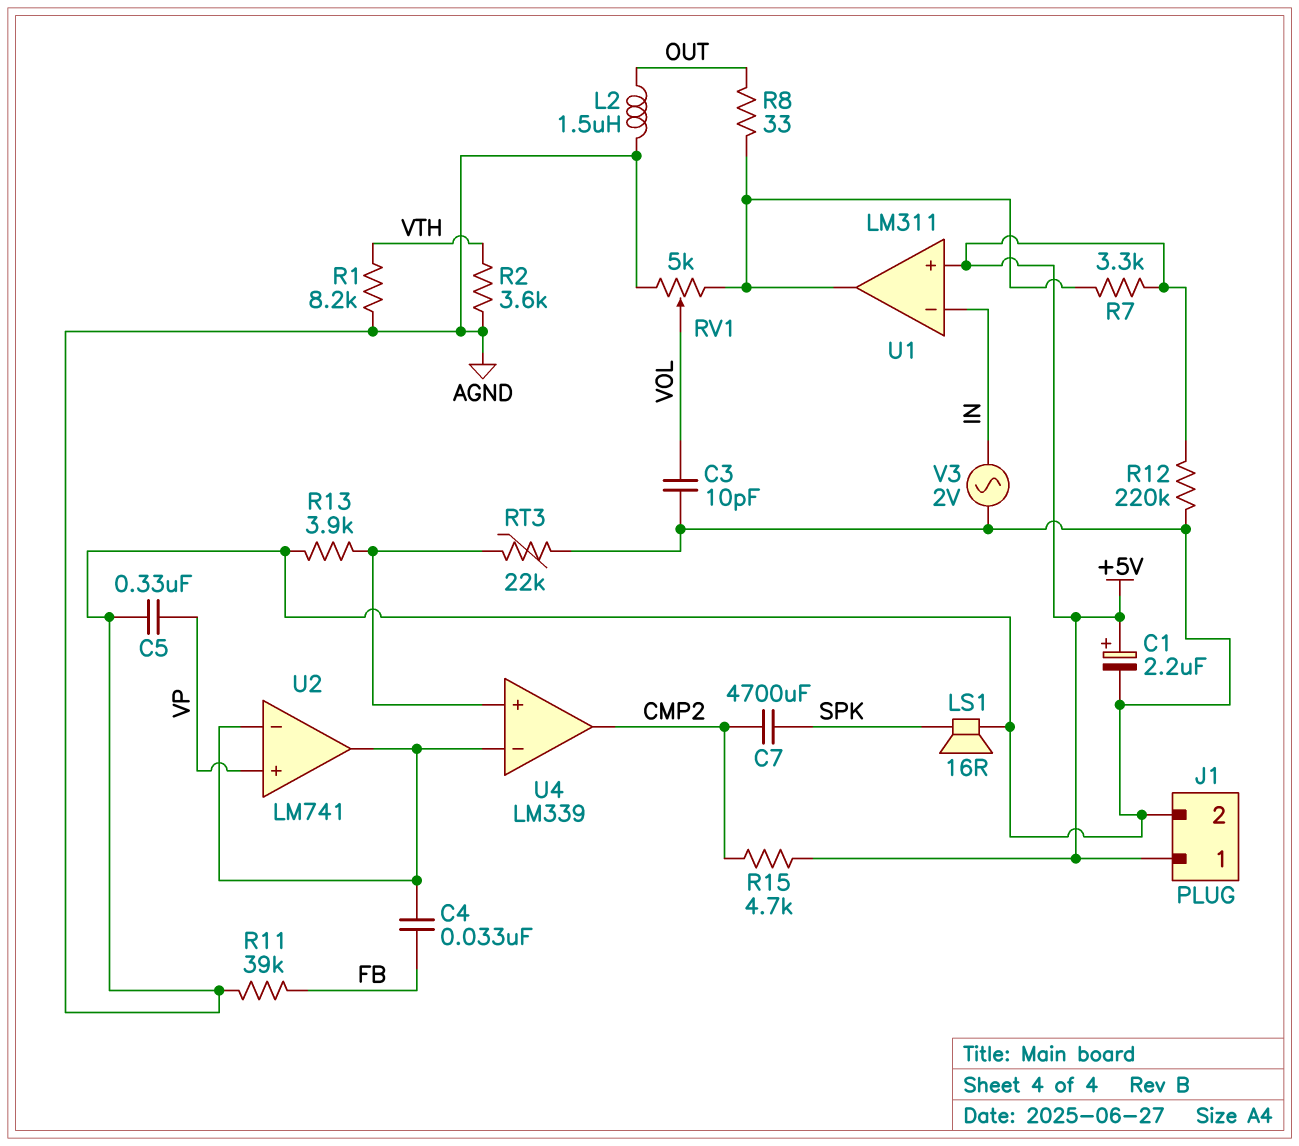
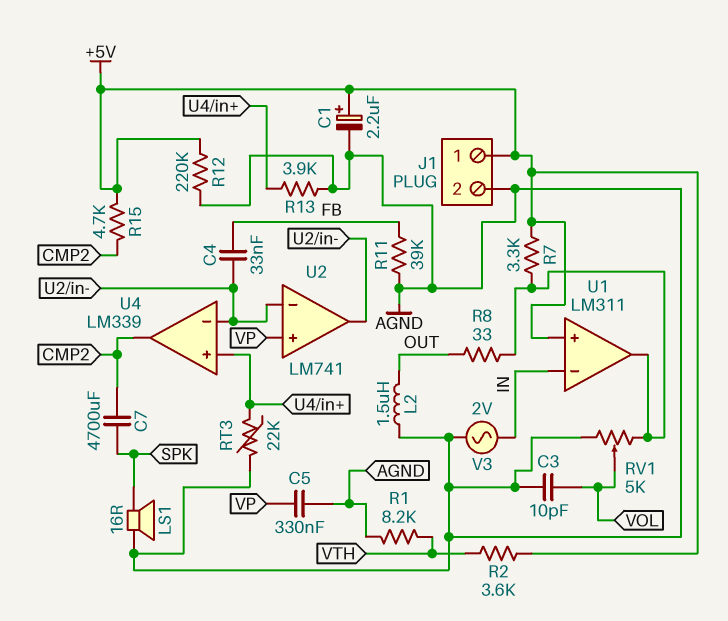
R2: 3.6k (AGND, VTH) -> 3.6k (+5V, VTH)

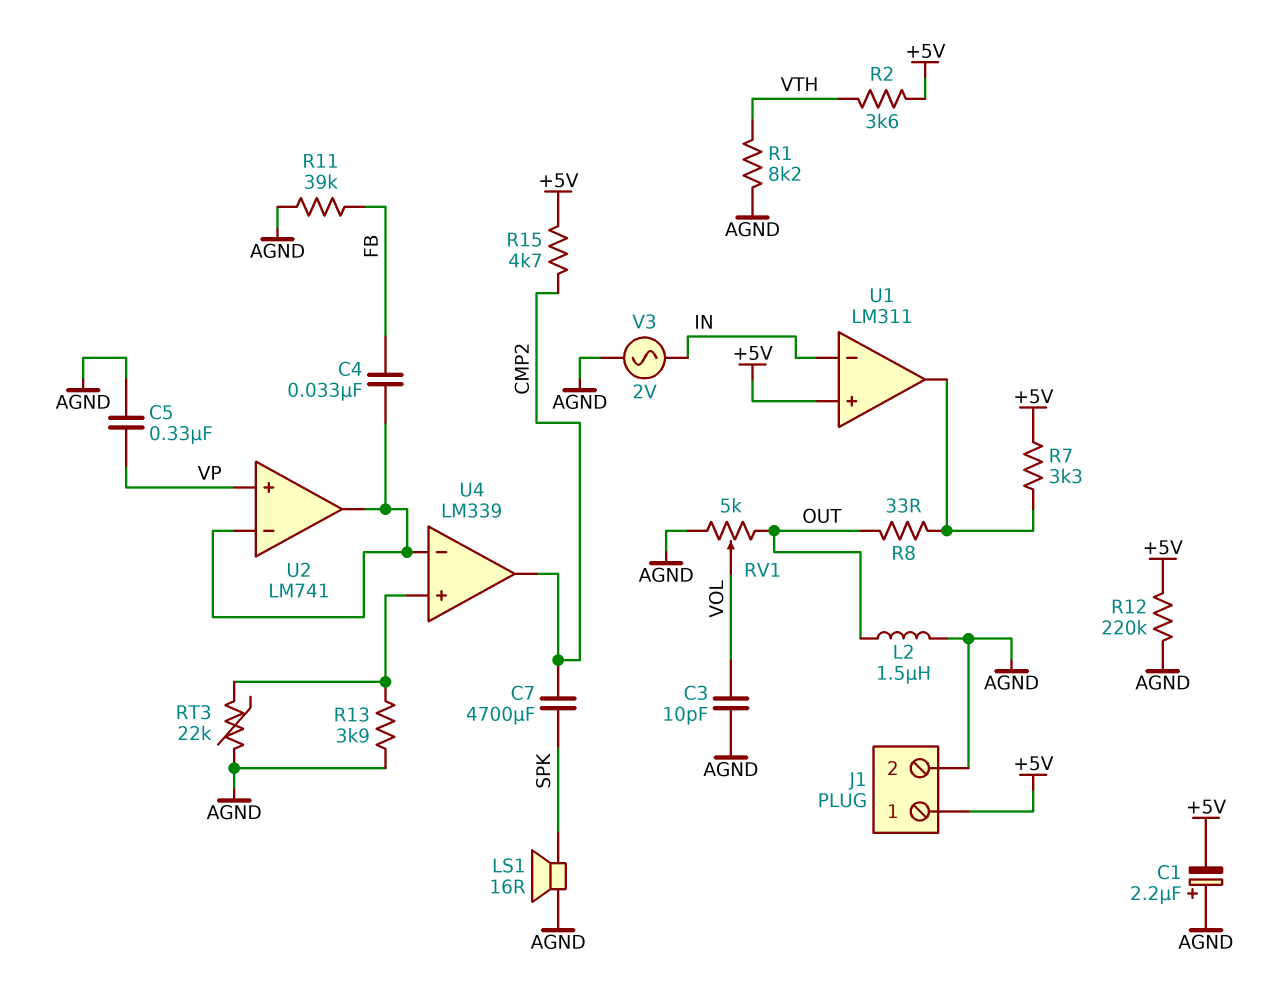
C1: 2.2uF (plus +5V, minus AGND) -> 2.2uF (plus AGND, minus +5V)
RV1: 5k (AGND, U1/out, wiper VOL) -> 5k (AGND, OUT, wiper VOL)

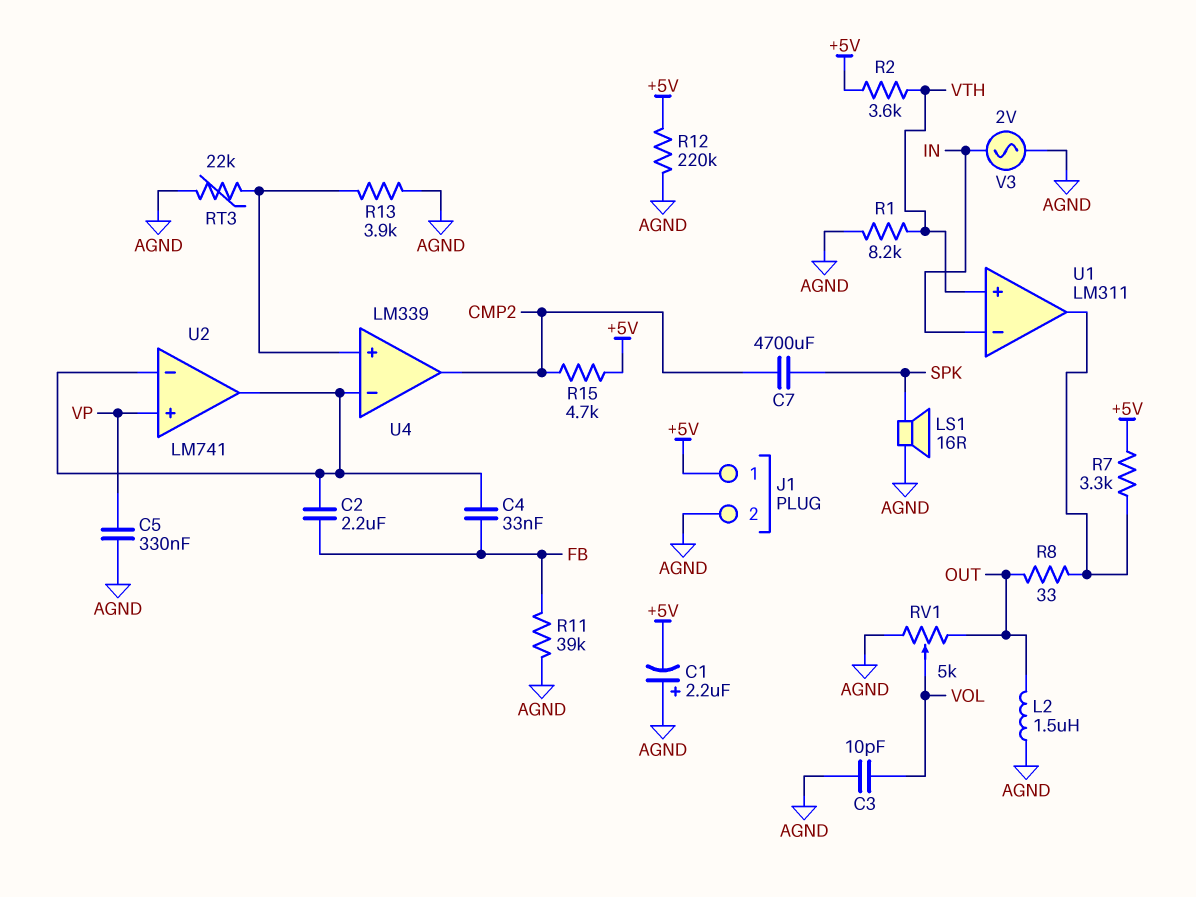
C2: none -> 2.2uF (FB, U2/in-)
U1 pin in+: +5V -> VTH

